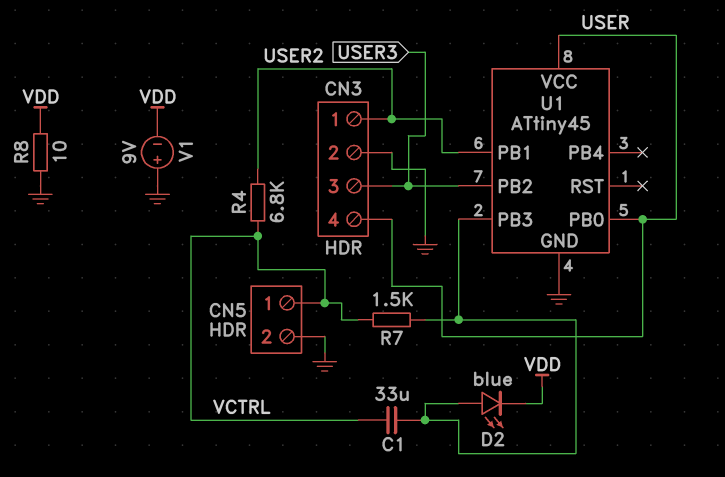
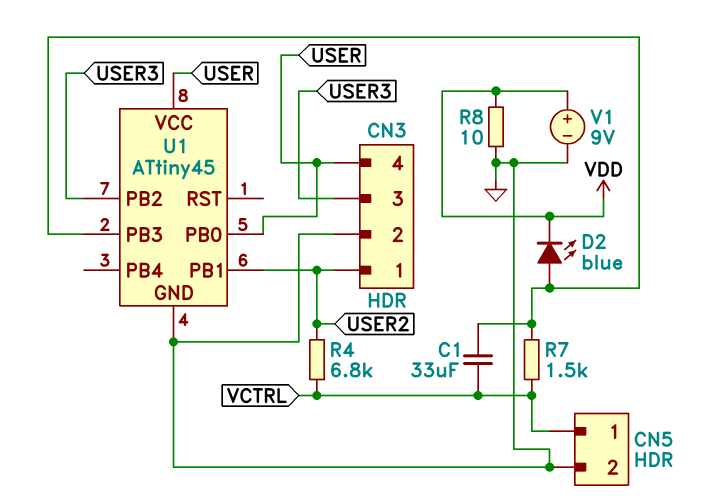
V1: 9V (plus GND, minus VDD) -> 9V (plus VDD, minus GND)

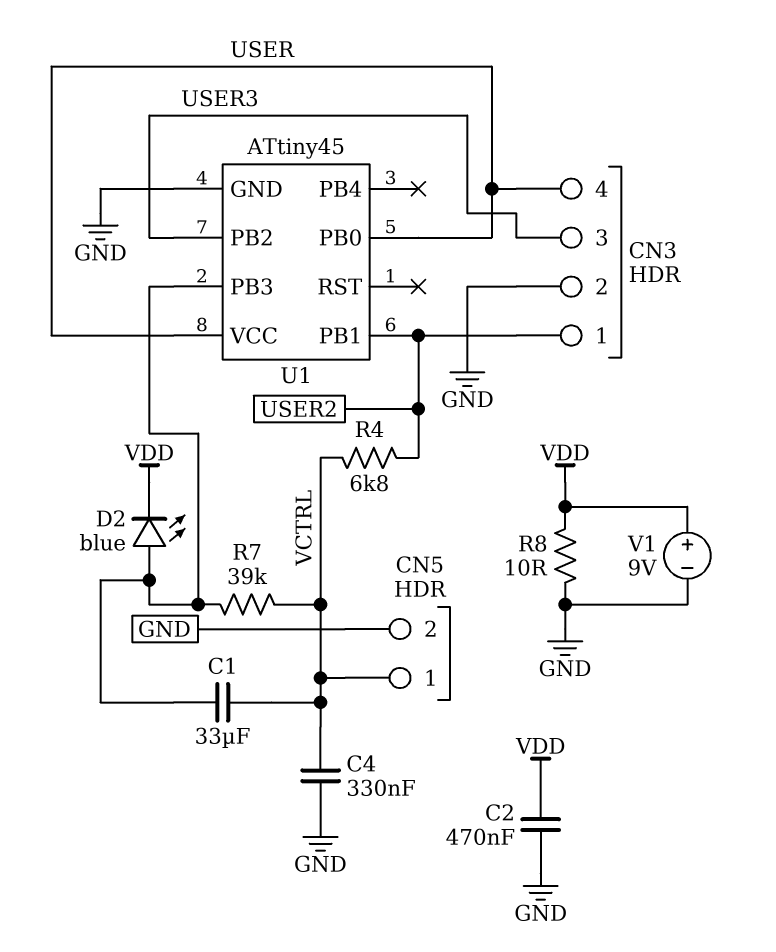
C2: none -> 470nF (GND, VDD)
C4: none -> 330nF (GND, VCTRL)
R7: 1.5k (U1/PB3, VCTRL) -> 39k (U1/PB3, VCTRL)

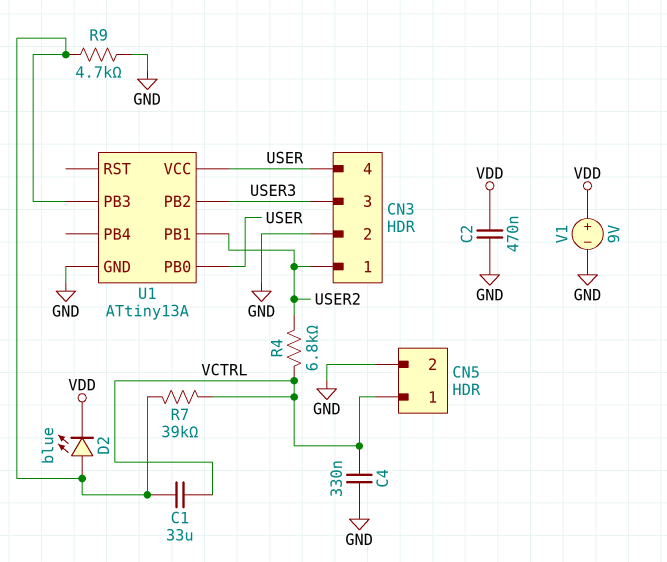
R8: 10 (GND, VDD) -> none
R9: none -> 4.7k (GND, U1/PB3)
U1: ATtiny45 -> ATtiny13A

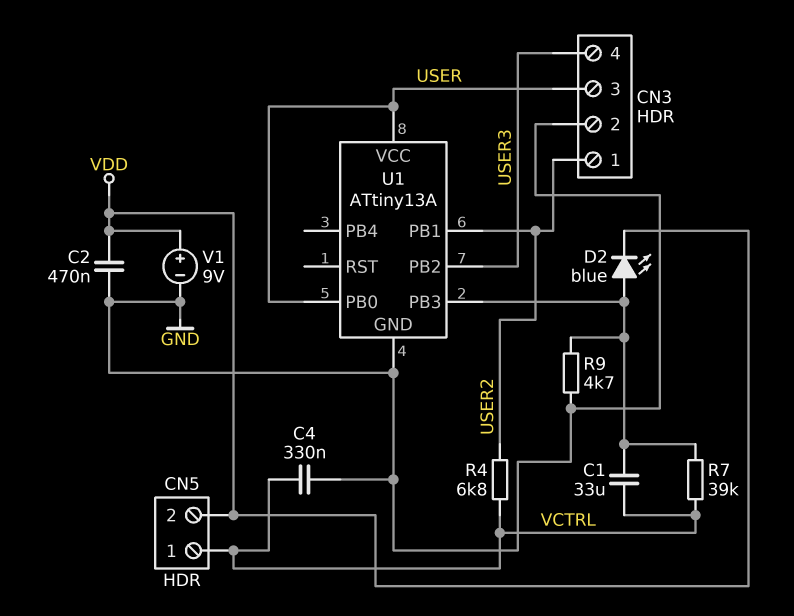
CN3 pin 3: USER3 -> USER
CN3 pin 4: USER -> USER3
CN5 pin 2: GND -> VDD

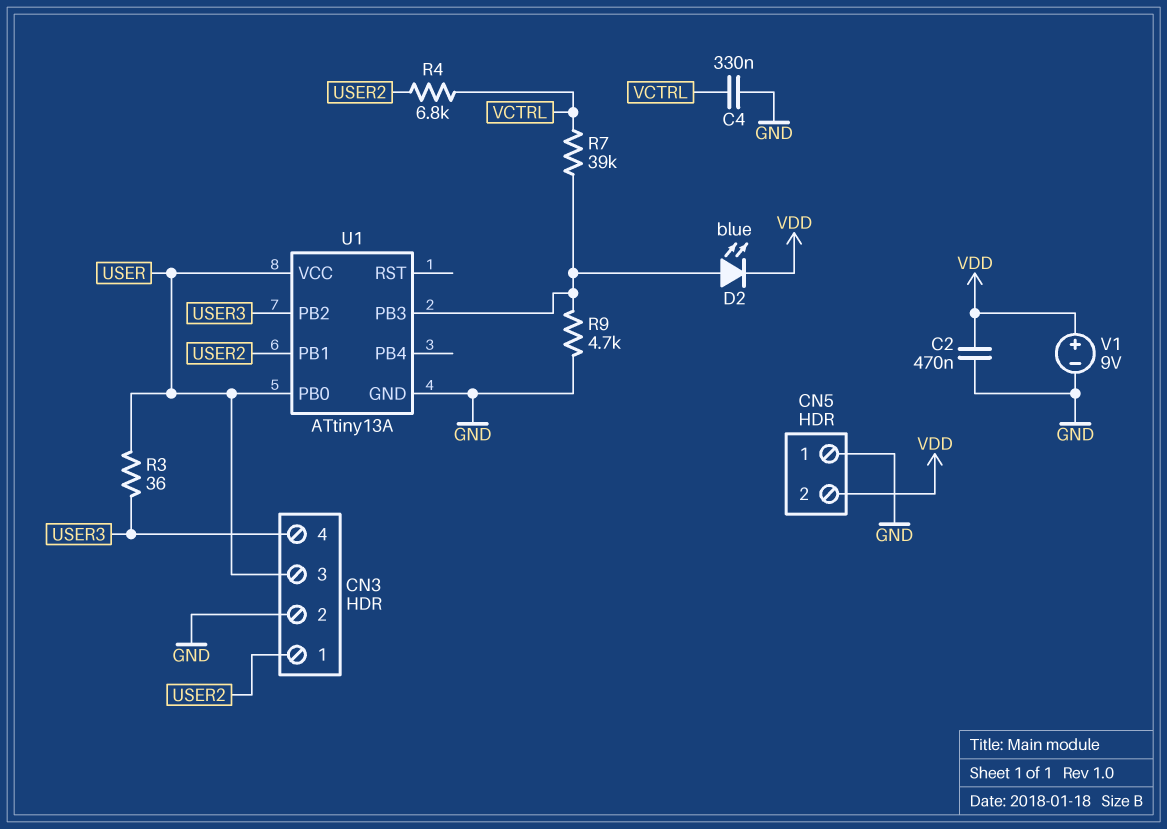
C1: 33uF (U1/PB3, VCTRL) -> none
CN5 pin 1: VCTRL -> GND
R3: none -> 36 (USER, USER3)

